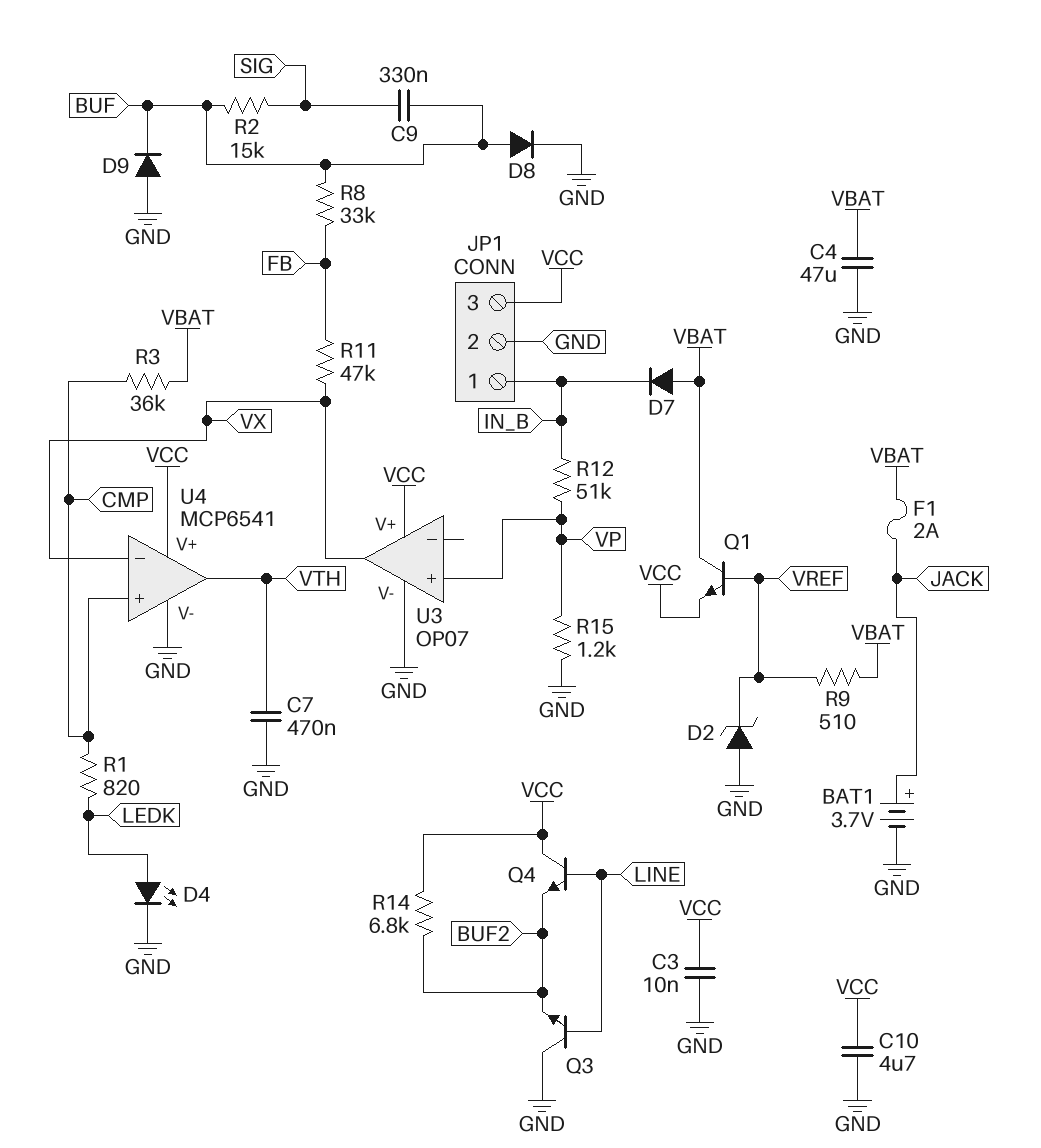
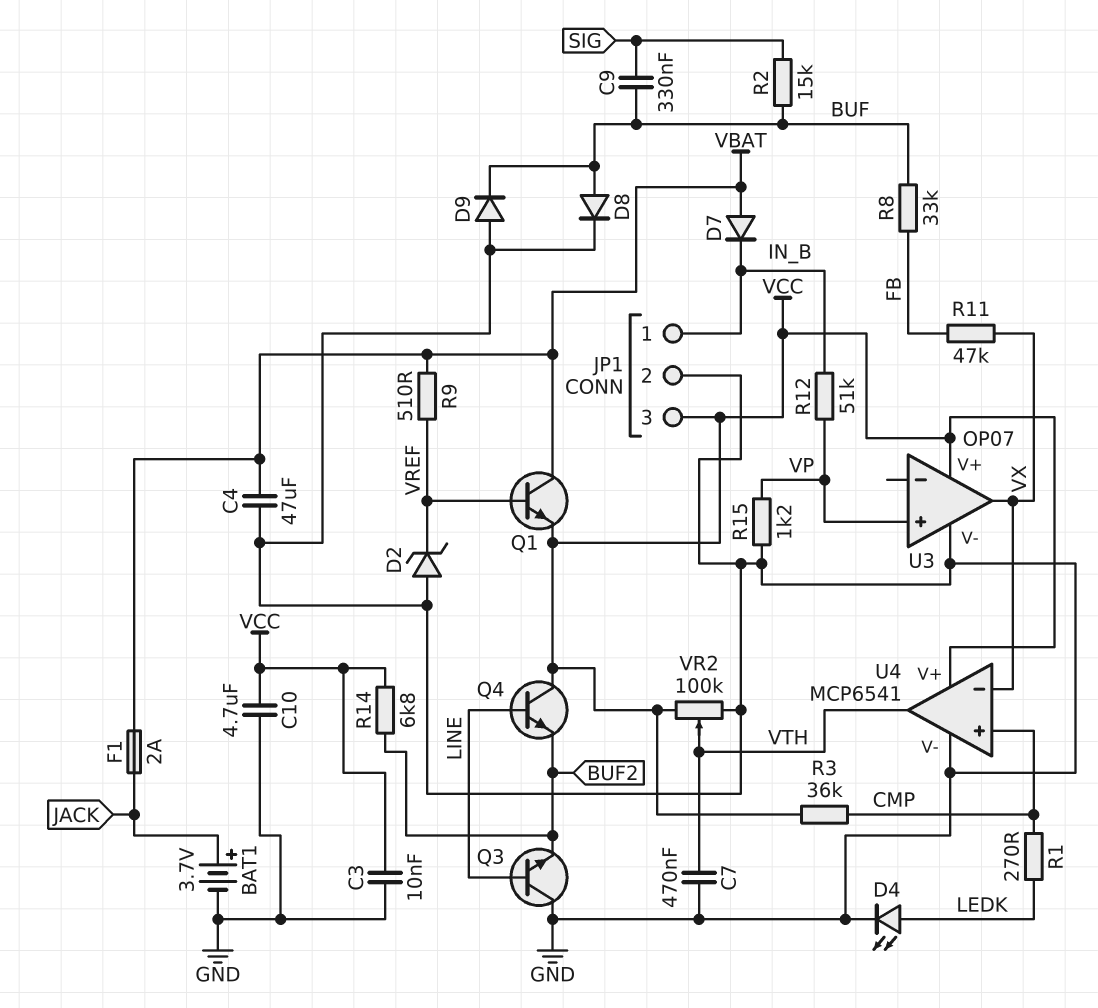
R1: 820 (CMP, LEDK) -> 270 (CMP, LEDK)
R3: 36k (CMP, VBAT) -> 36k (CMP, VCC)
VR2: none -> 100k (GND, VCC, wiper VTH)

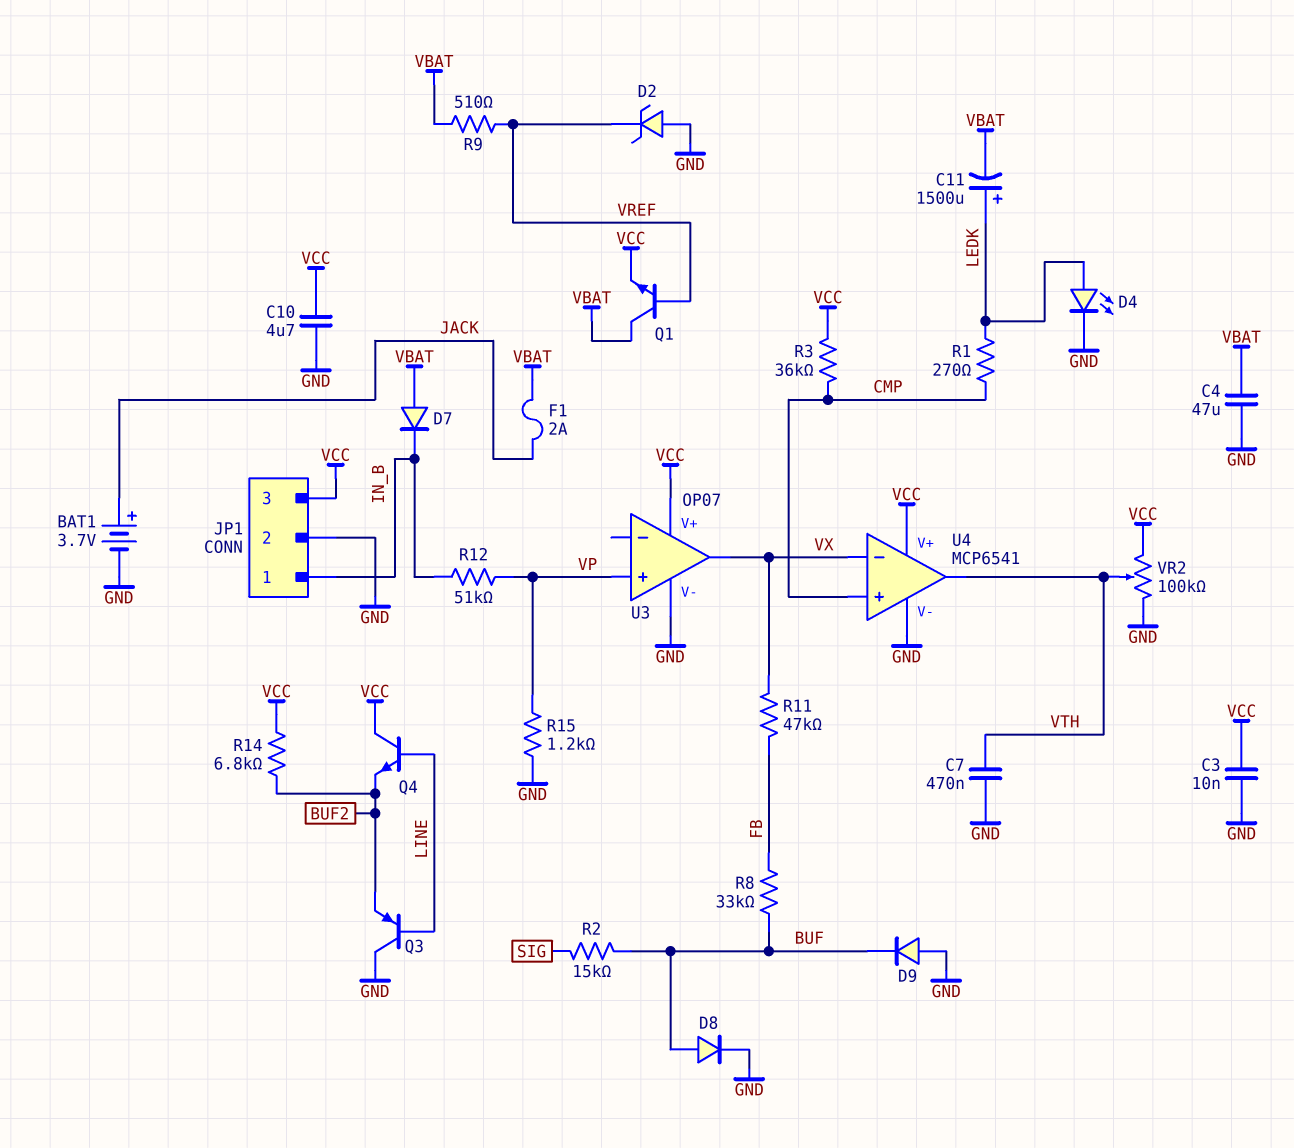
C9: 330nF (BUF, SIG) -> none
C11: none -> 1500uF (plus LEDK, minus VBAT)
Q3: NPN (B LINE, C GND, E BUF2) -> PNP (B LINE, C GND, E BUF2)

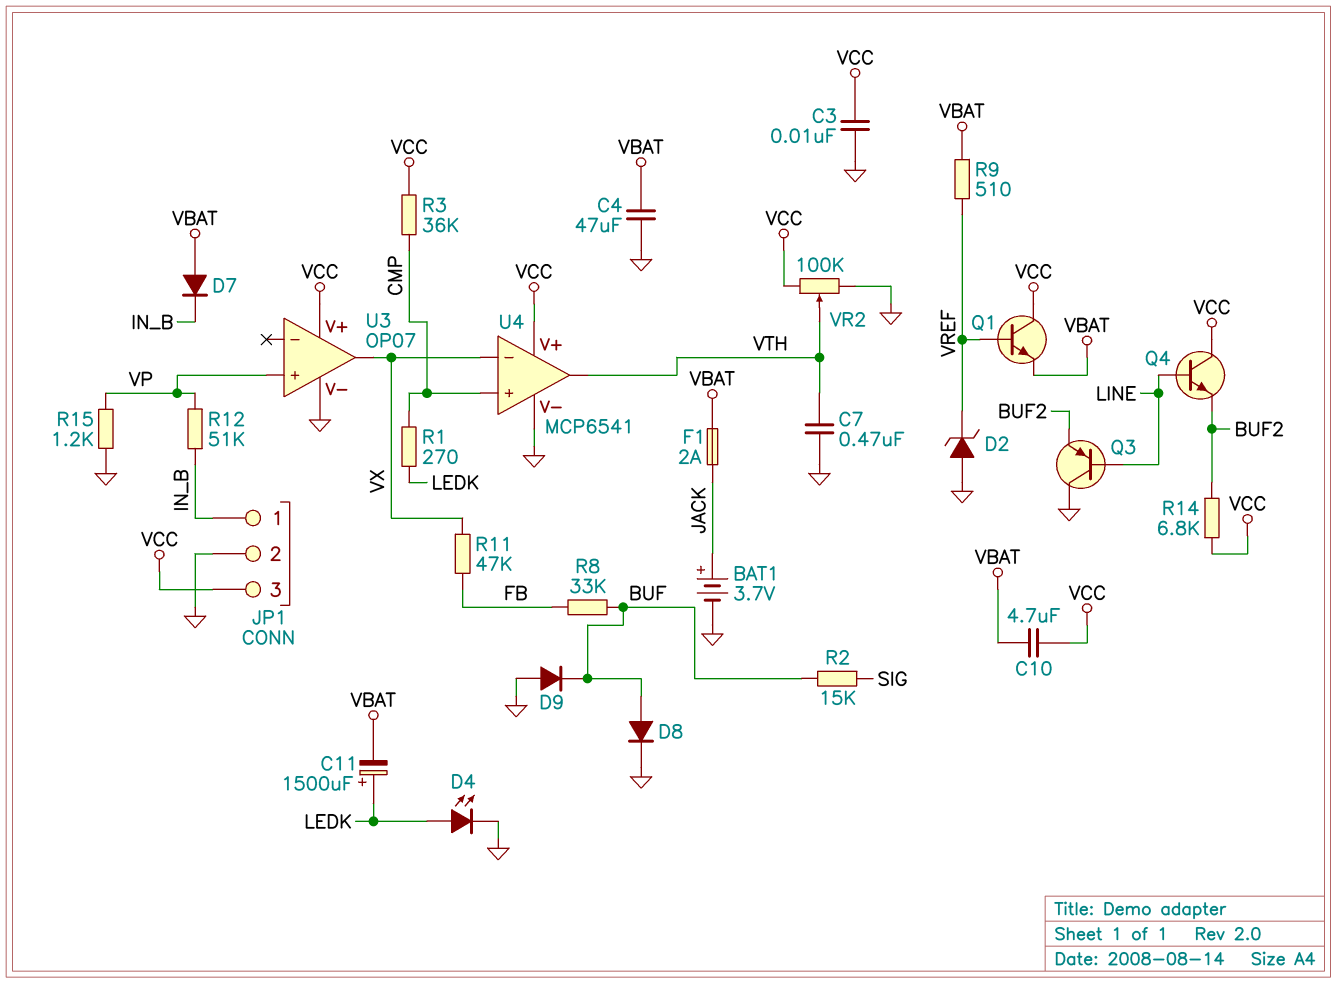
C10: 4.7uF (GND, VCC) -> 4.7uF (VBAT, VCC)
Q1: NPN (B VREF, C VBAT, E VCC) -> NPN (B VREF, C VCC, E VBAT)

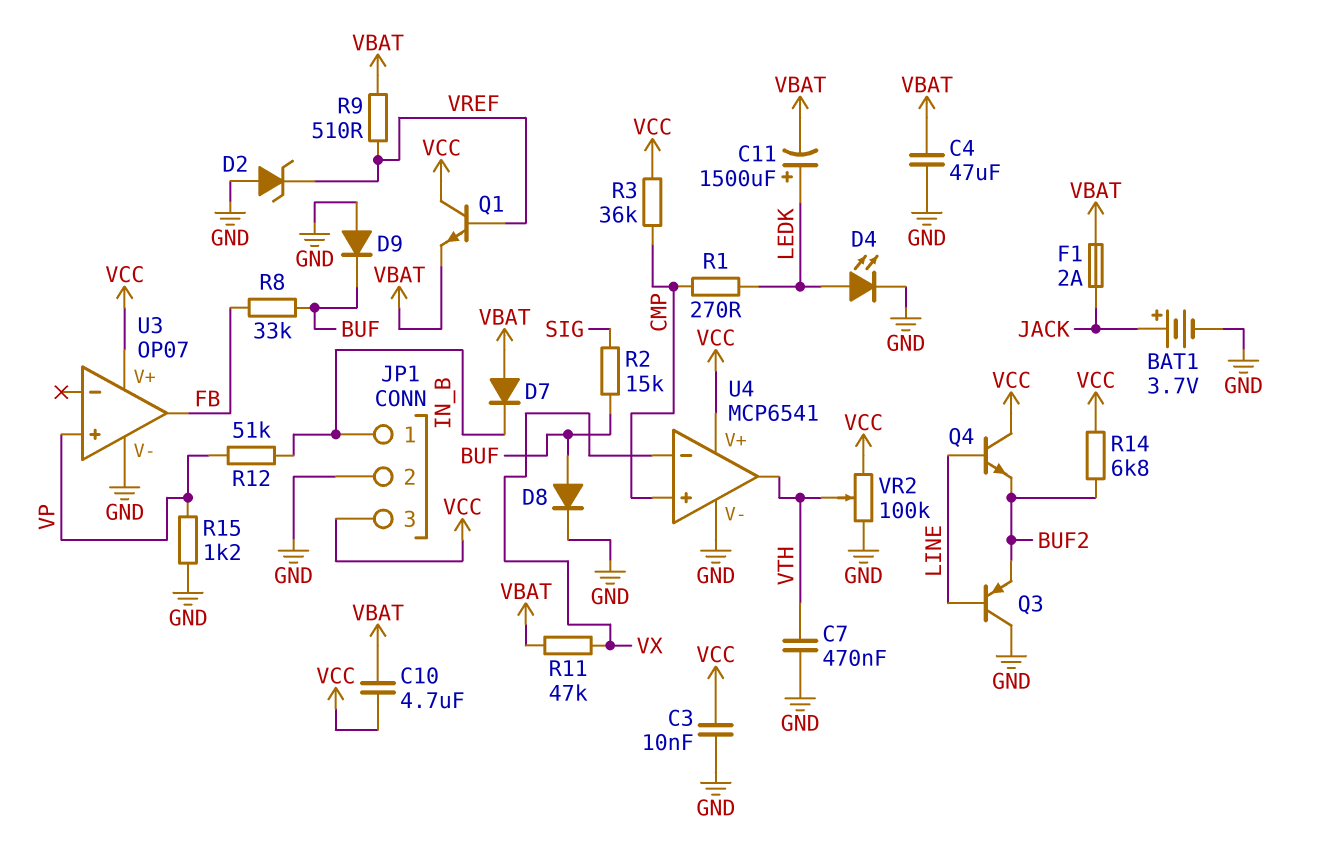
R11: 47k (FB, VX) -> 47k (VBAT, VX)
U3 pin out: VX -> FB

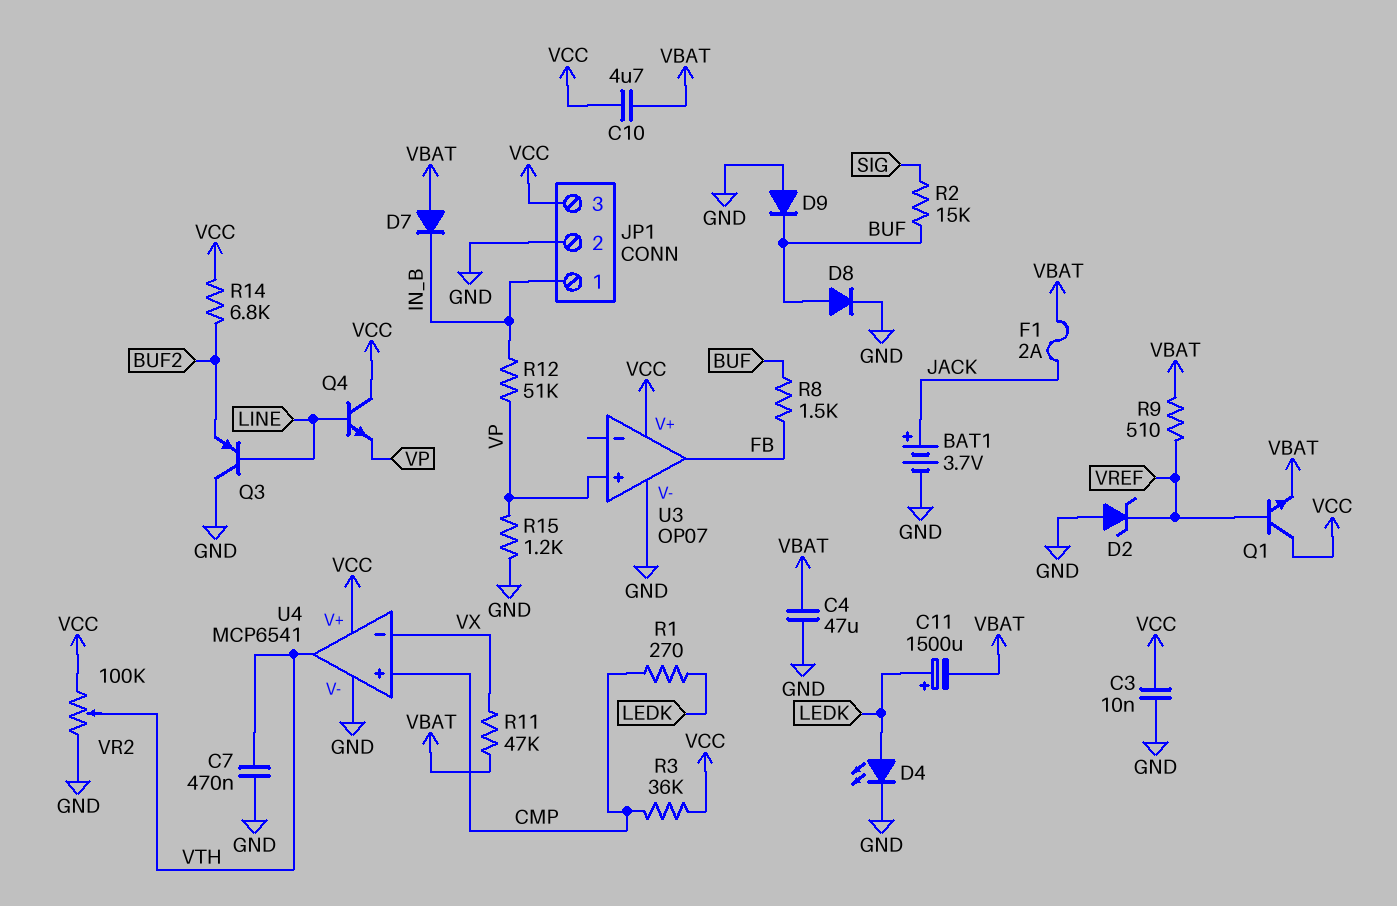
Q4: NPN (B LINE, C VCC, E BUF2) -> NPN (B LINE, C VCC, E VP)
R8: 33k (BUF, FB) -> 1.5k (BUF, FB)

